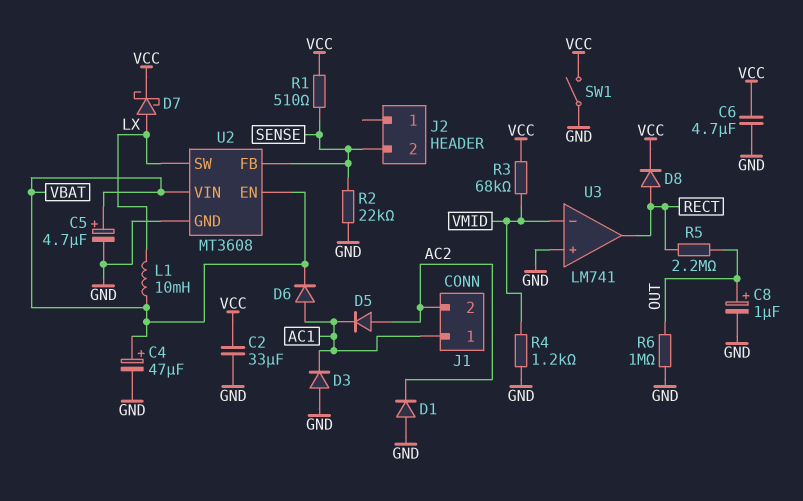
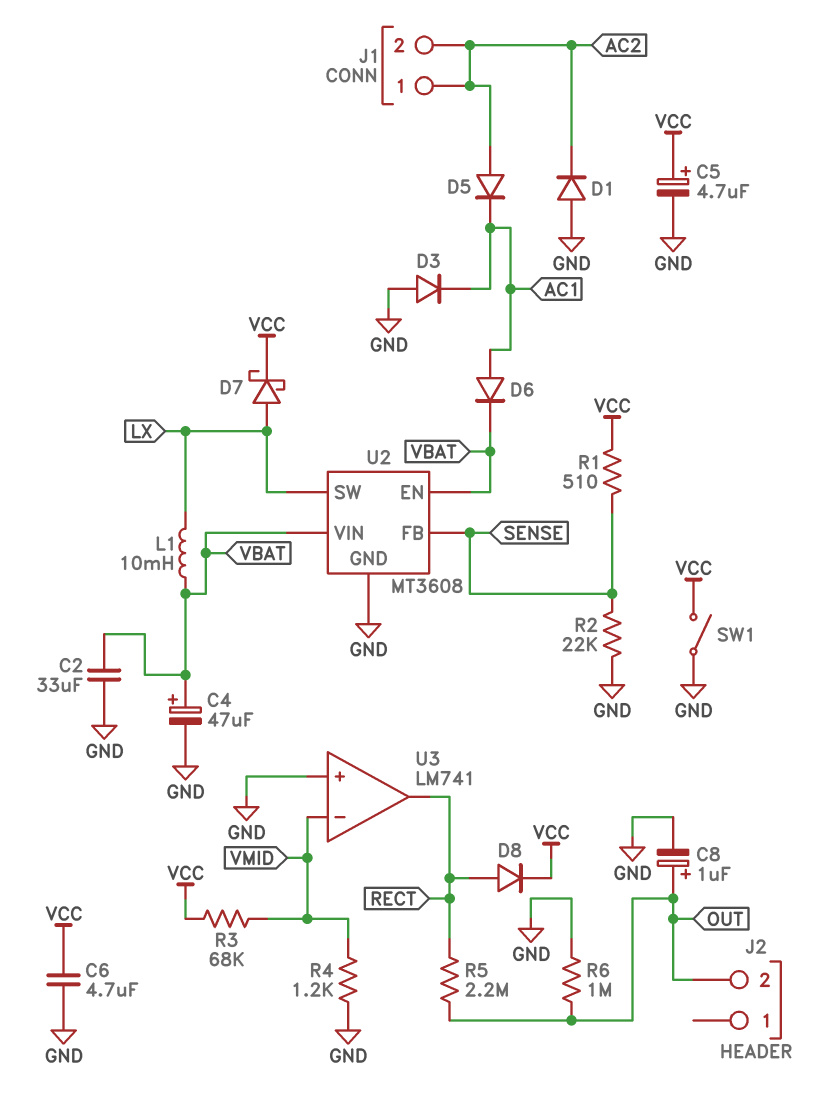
C2: 33uF (GND, VCC) -> 33uF (GND, VBAT)
C5: 4.7uF (plus VBAT, minus GND) -> 4.7uF (plus VCC, minus GND)
J1 pin 1: AC1 -> AC2
J2 pin 2: SENSE -> OUT

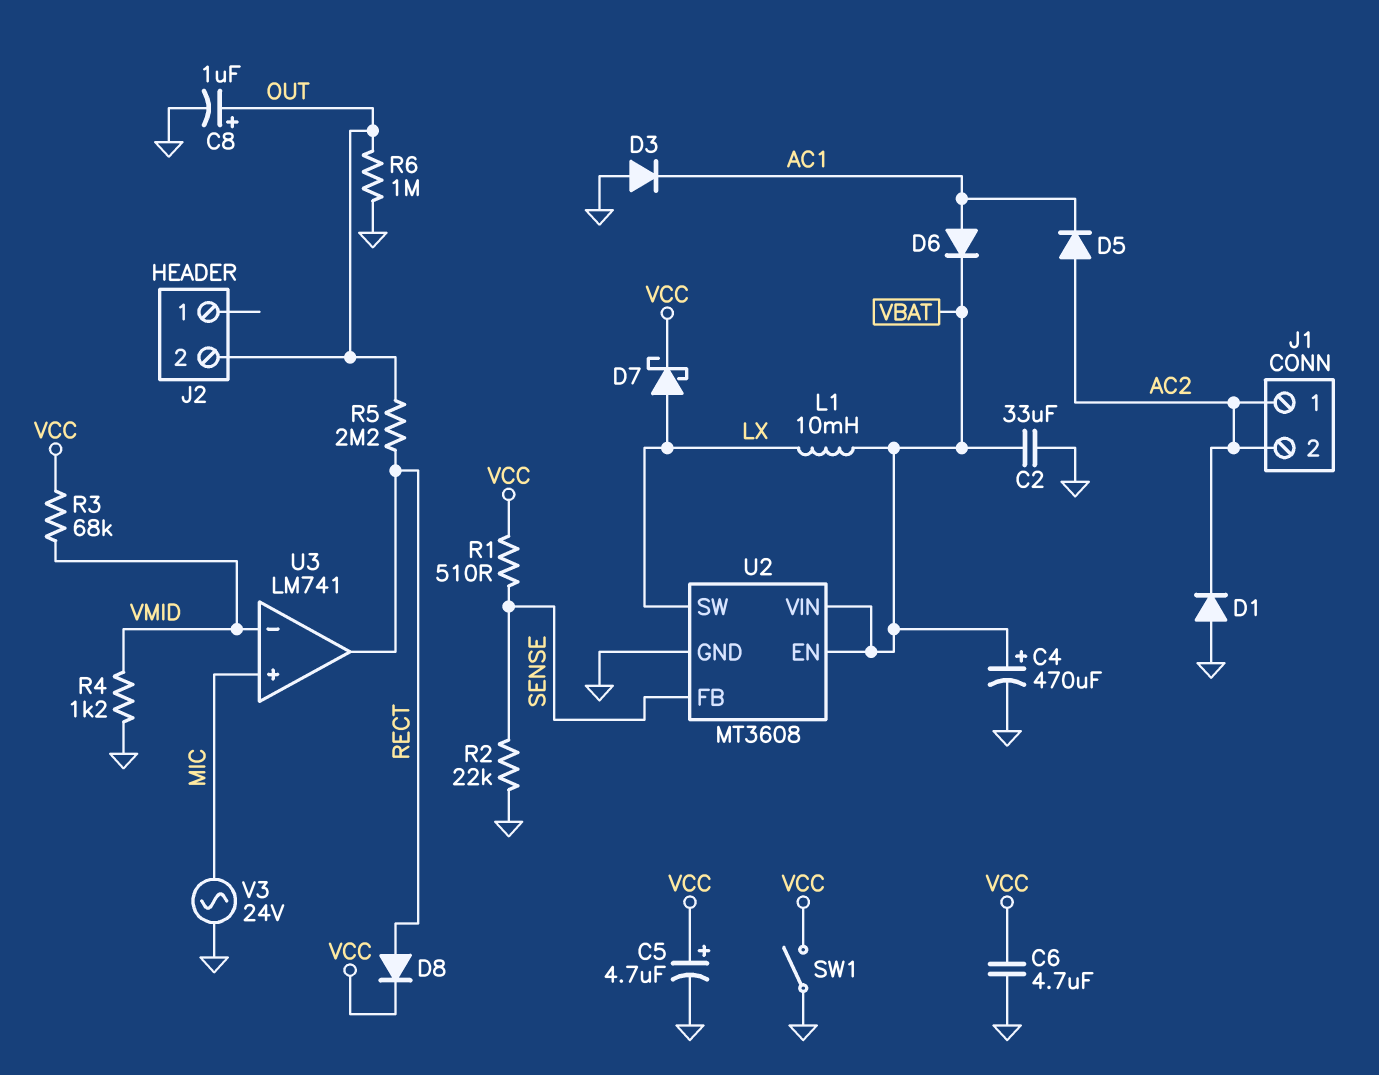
C4: 47uF (plus VBAT, minus GND) -> 470uF (plus VBAT, minus GND)
U3 pin in+: GND -> MIC
V3: none -> AC 24V (GND, MIC)

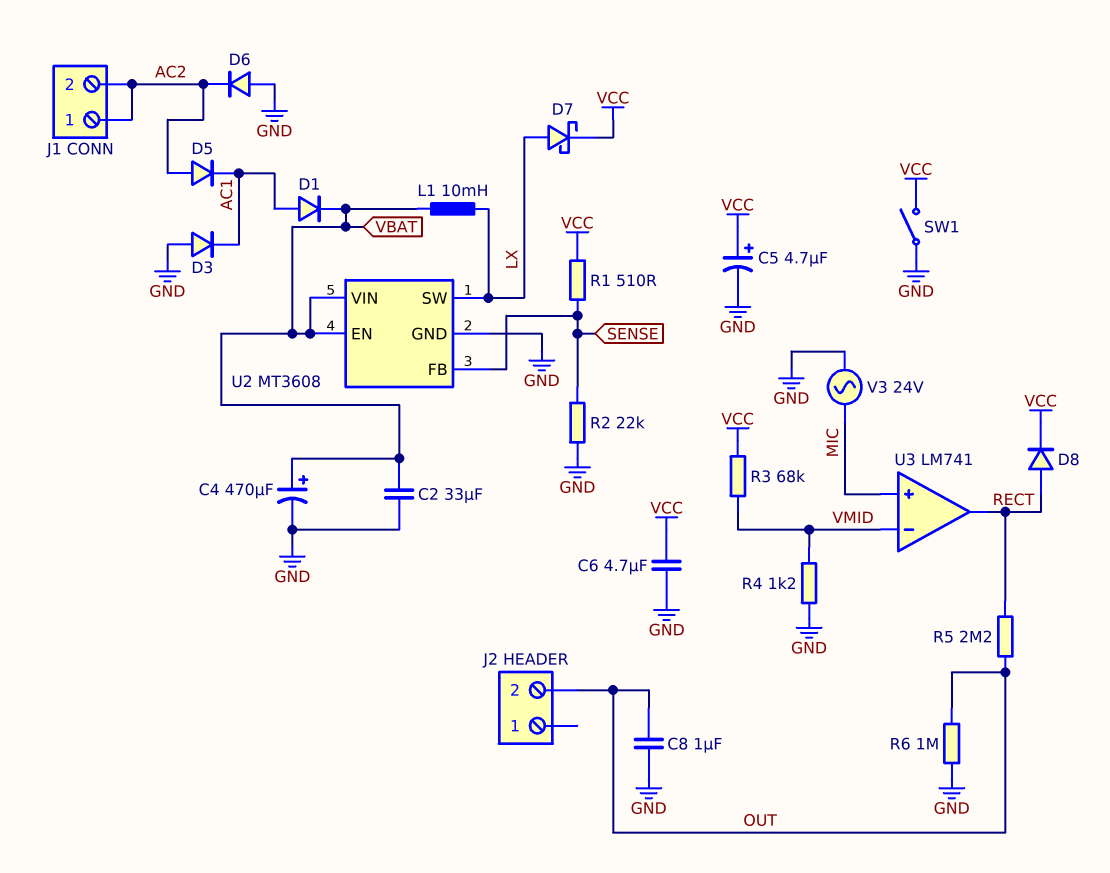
C8: 1uF (plus OUT, minus GND) -> 1uF (GND, OUT)
D1: diode (A GND, K AC2) -> diode (A AC1, K VBAT)
D6: diode (A AC1, K VBAT) -> diode (A GND, K AC2)

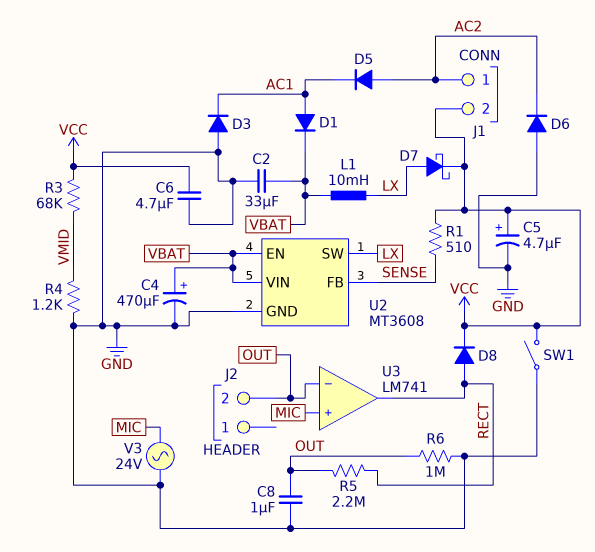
J1 pin 2: AC2 -> VCC
R2: 22k (GND, SENSE) -> none
U3 pin in-: VMID -> OUT

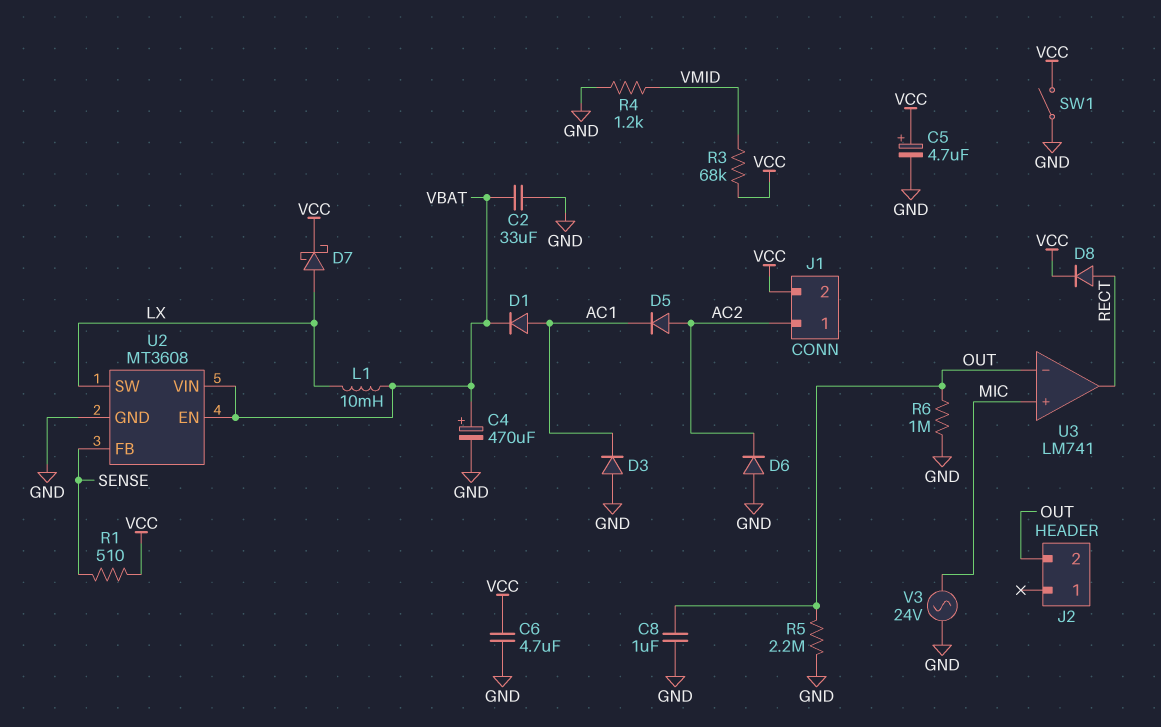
R5: 2.2M (OUT, RECT) -> 2.2M (GND, OUT)

